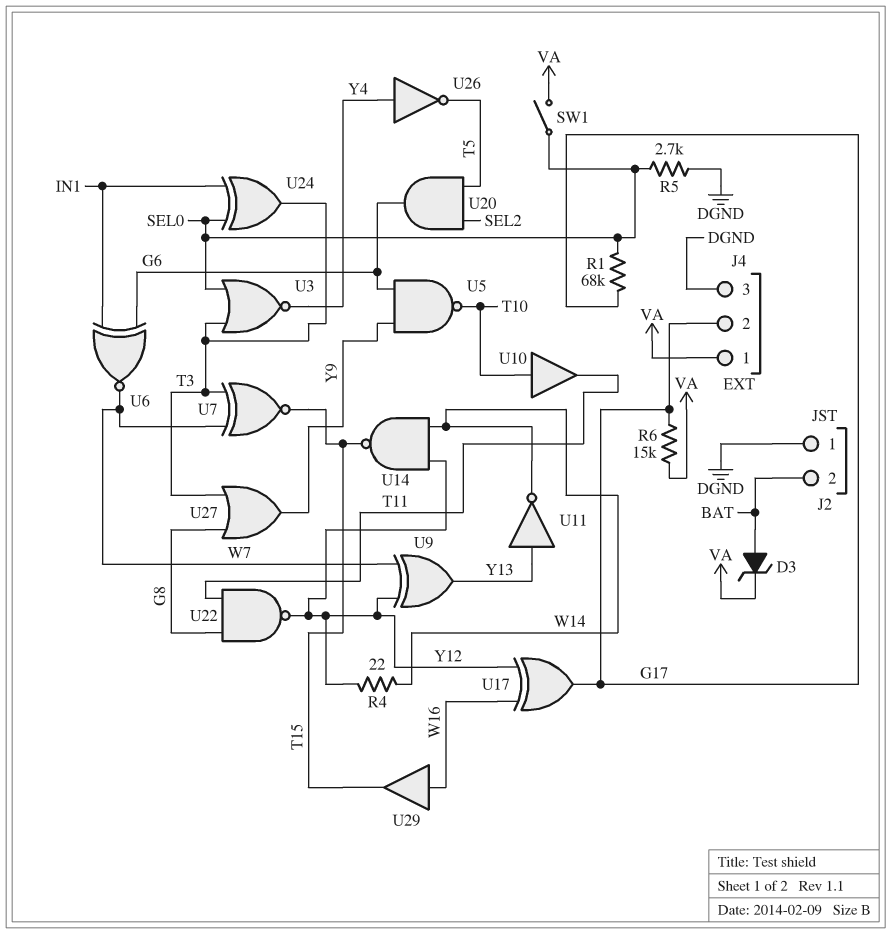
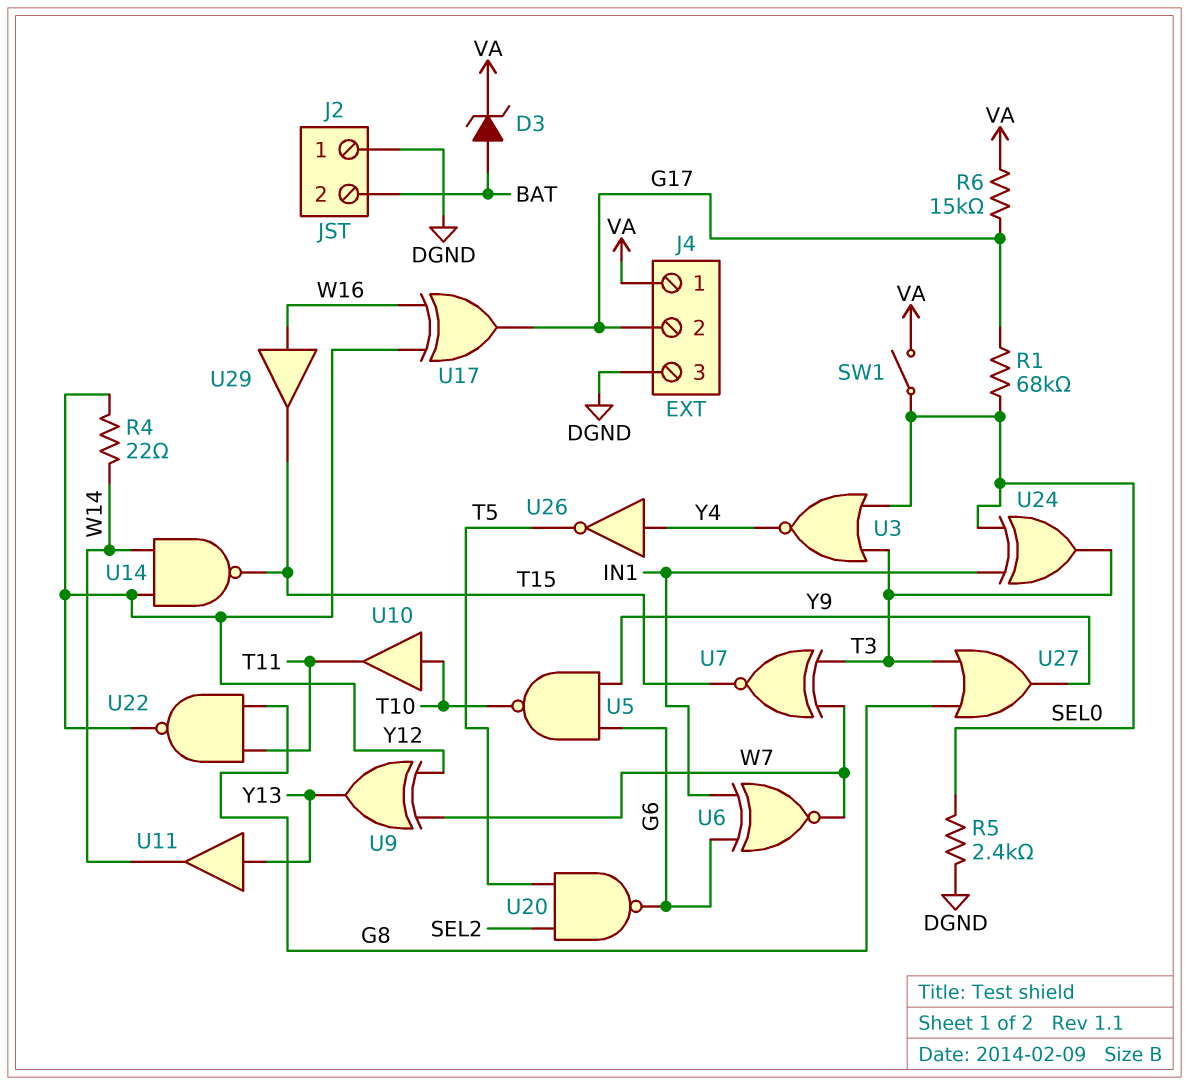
R5: 2.7k (DGND, SEL0) -> 2.4k (DGND, SEL0)
U11: NOT (in Y13, out W14) -> buffer (in Y13, out W14)
U20: AND (in SEL2, in T5, out G6) -> NAND (in SEL2, in T5, out G6)

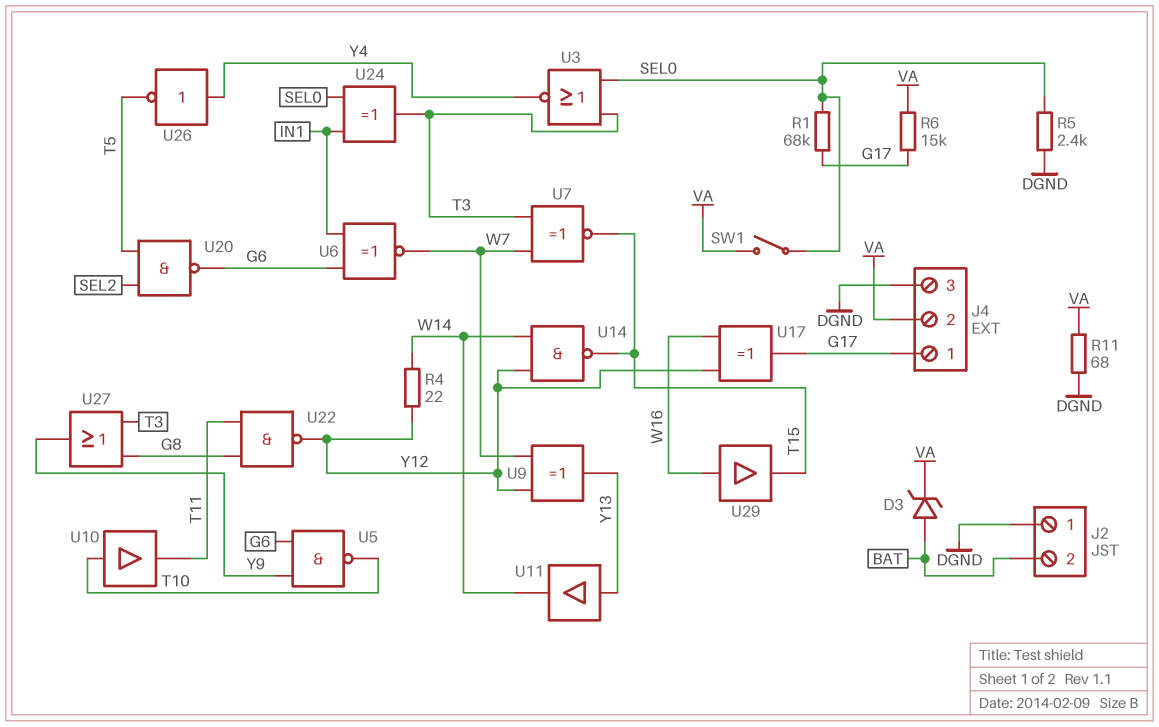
J4 pin 1: VA -> G17
J4 pin 2: G17 -> VA
R11: none -> 68 (DGND, VA)

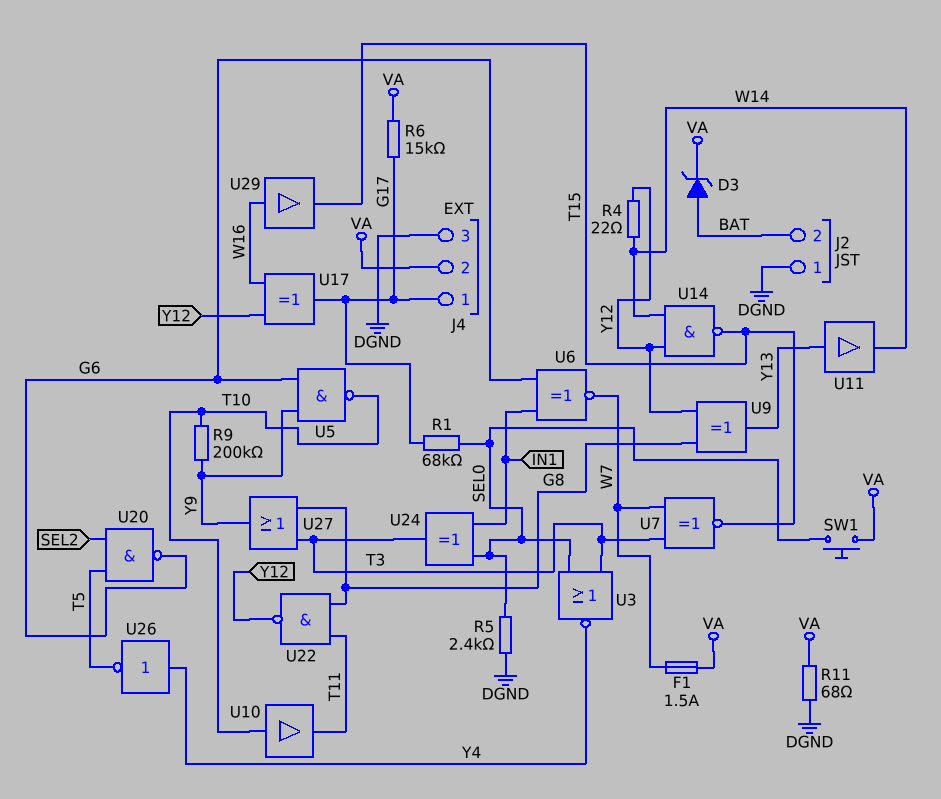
F1: none -> 1.5A (VA, W7)
R9: none -> 200k (T10, Y9)
SW1: switch (SEL0, VA) -> button (SEL0, VA)
U9: XOR (in W7, in Y12, out Y13) -> XOR (in G8, in Y12, out Y13)

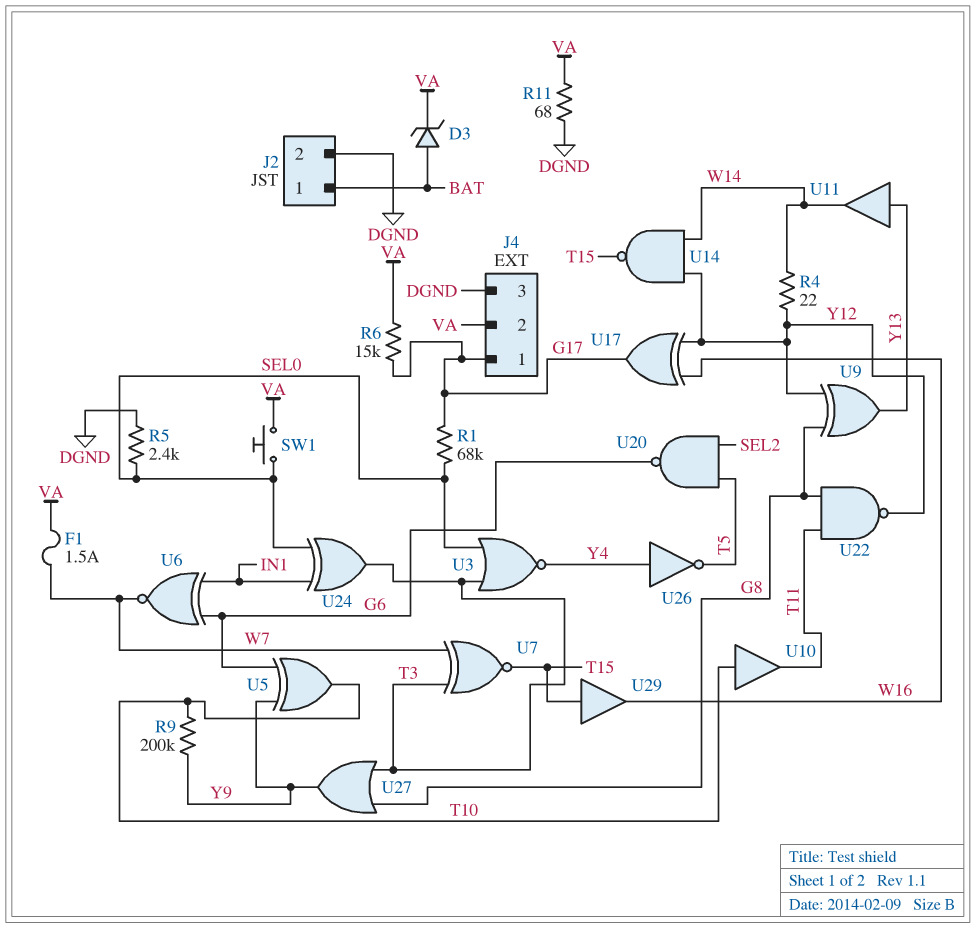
J2 pin 1: DGND -> BAT
J2 pin 2: BAT -> DGND
U5: NAND (in G6, in Y9, out T10) -> XOR (in G6, in Y9, out T10)
U29: buffer (in W16, out T15) -> buffer (in T15, out W16)

